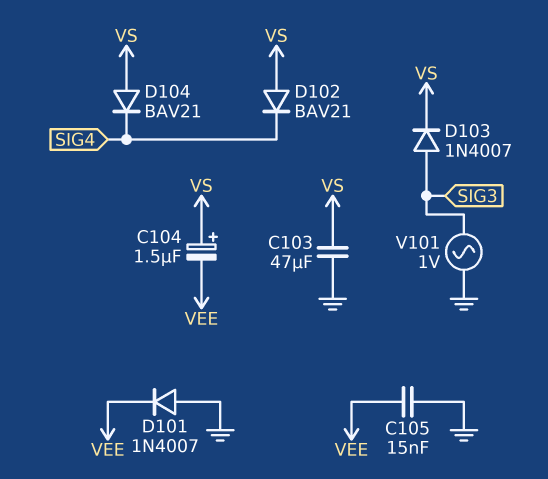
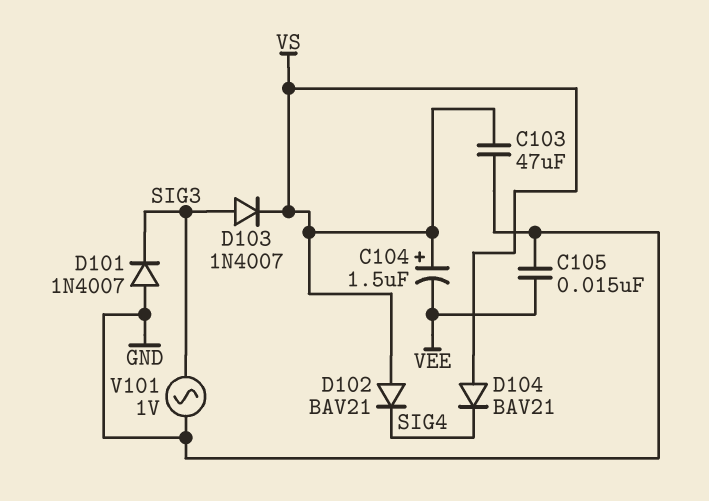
D101: diode 1N4007 (A GND, K VEE) -> diode 1N4007 (A GND, K SIG3)

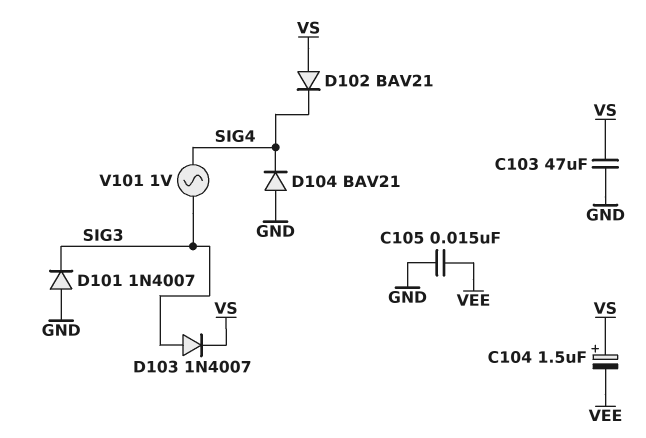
D104: diode BAV21 (A VS, K SIG4) -> diode BAV21 (A GND, K SIG4)
V101: AC 1V (GND, SIG3) -> AC 1V (SIG3, SIG4)

